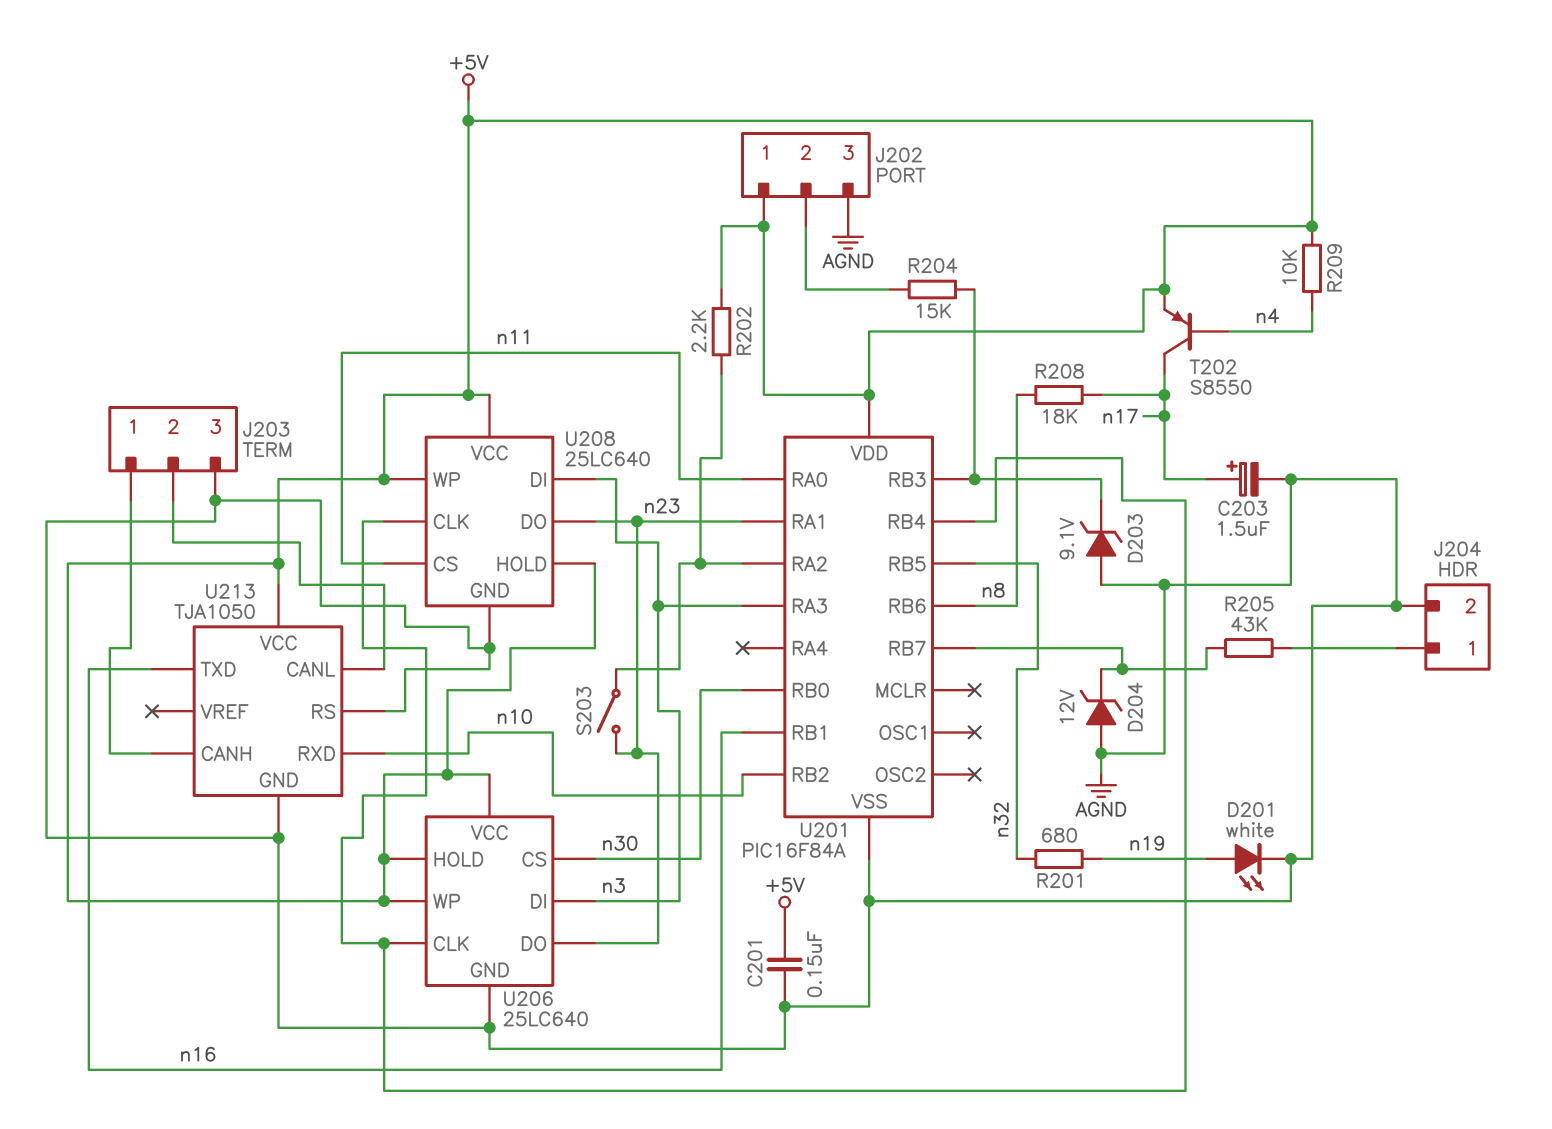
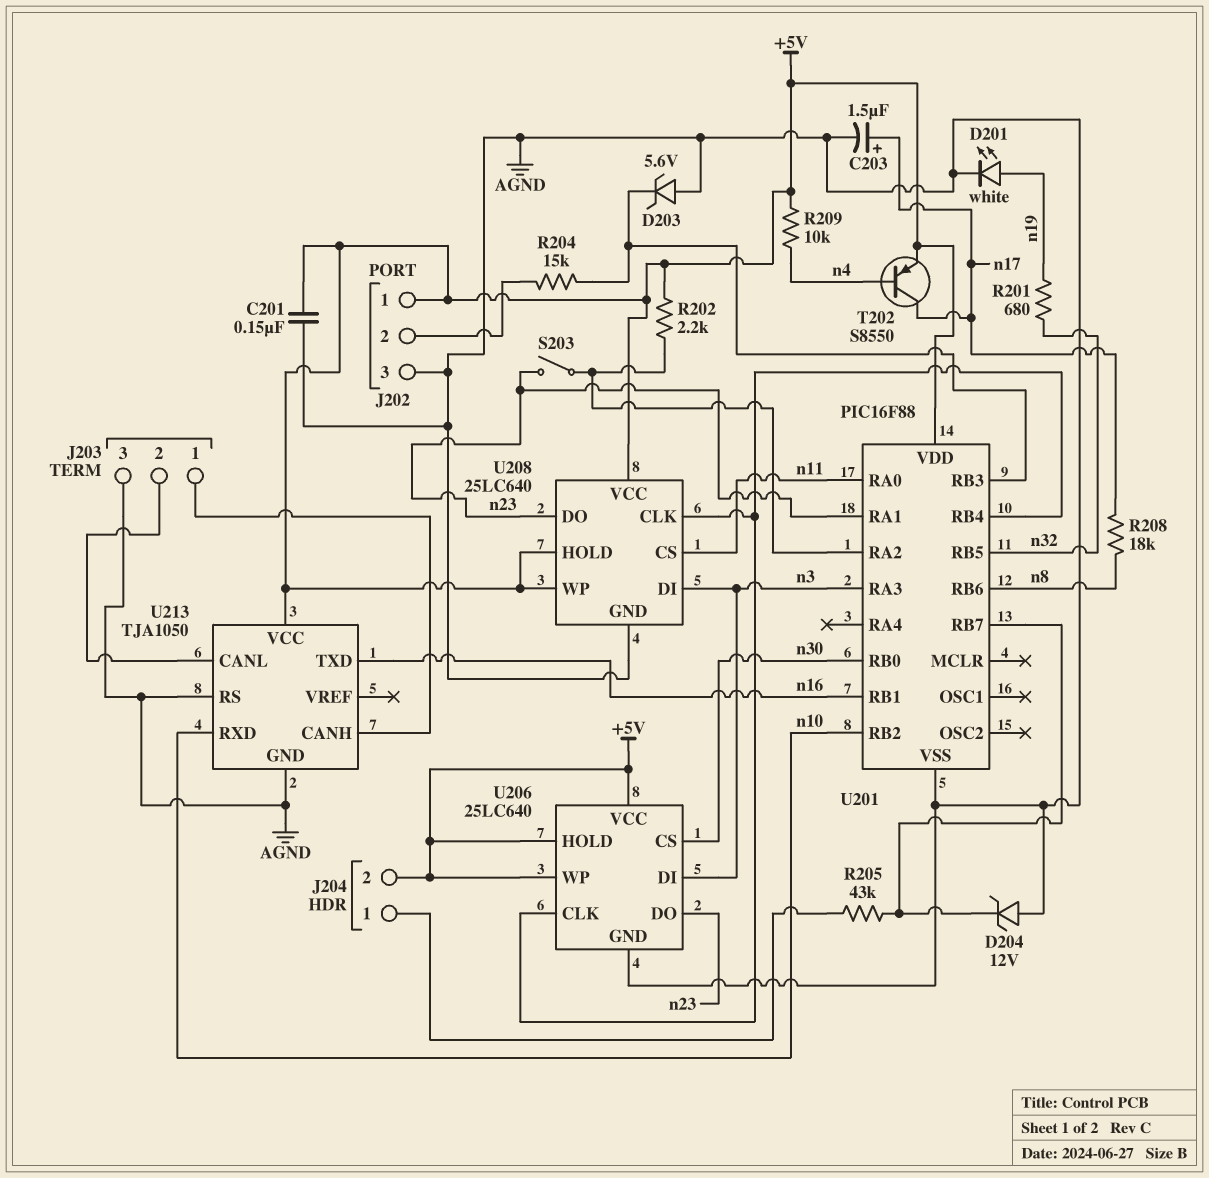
D203: zener 9.1V (A AGND, K U201/RB3) -> zener 5.6V (A AGND, K U201/RB3)
J204 pin 2: AGND -> +5V
U201: PIC16F84A -> PIC16F88

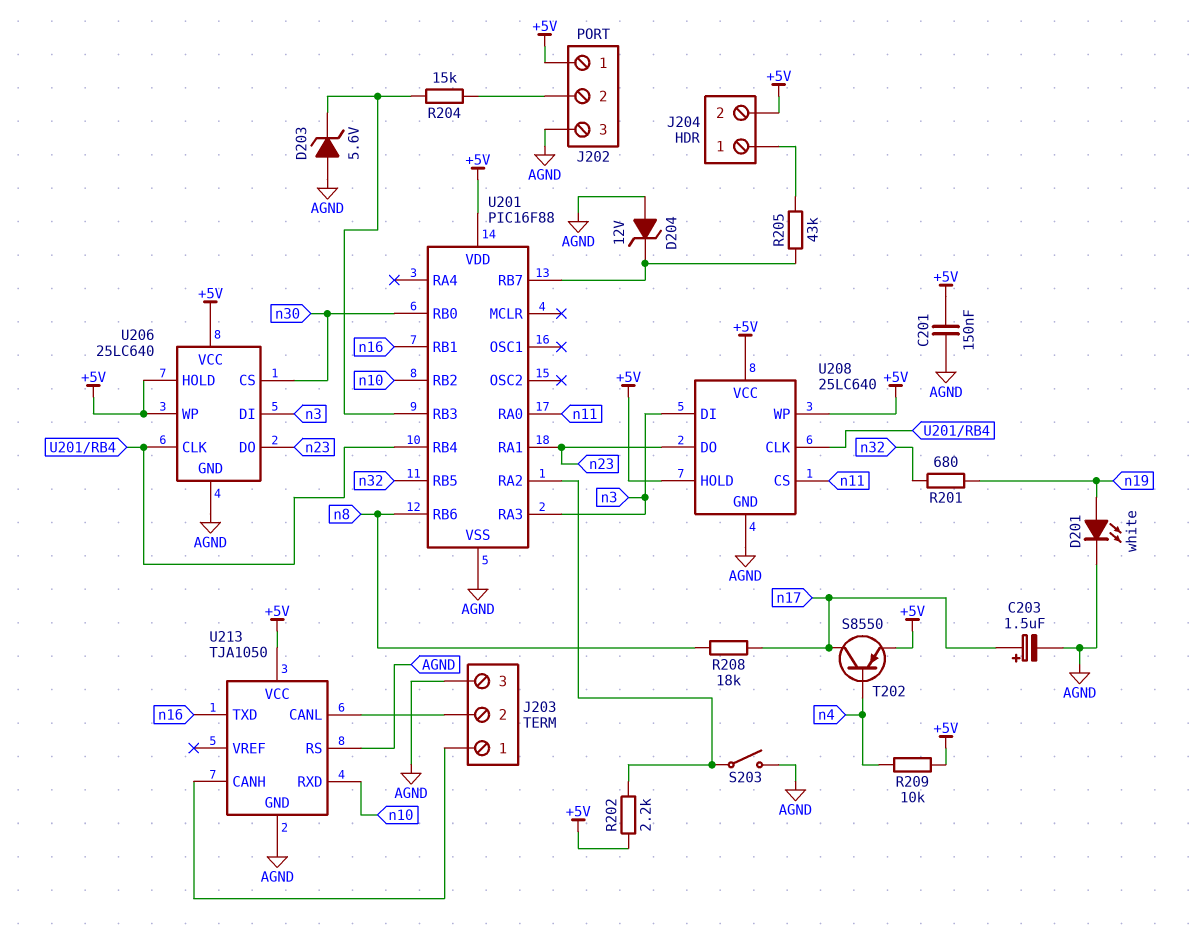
S203: switch (U201/RA2, n23) -> switch (AGND, U201/RA2)

